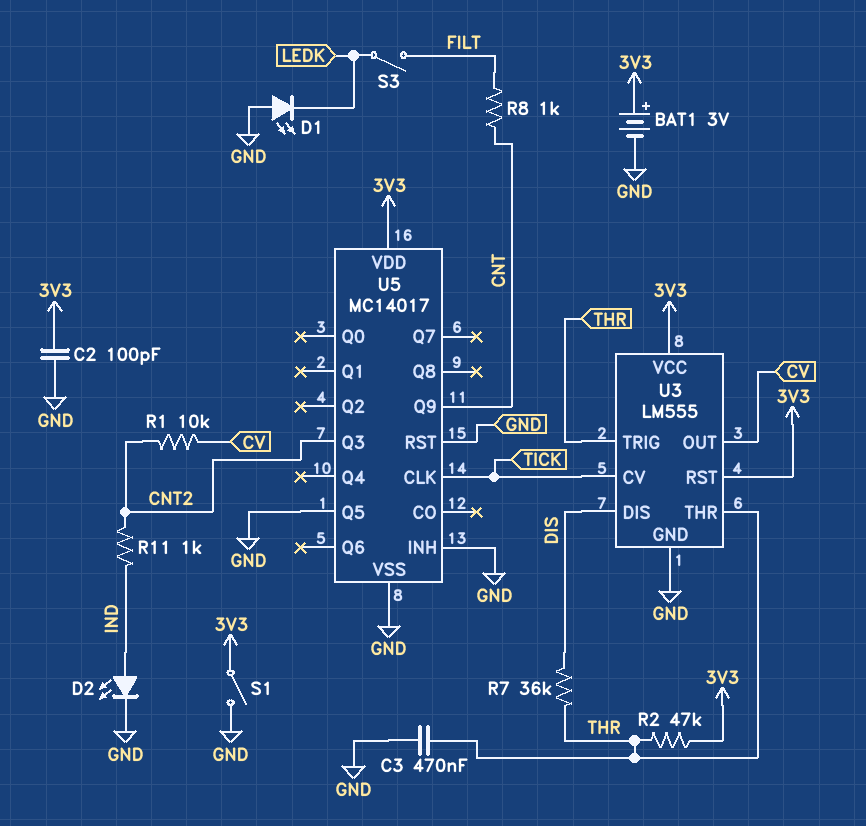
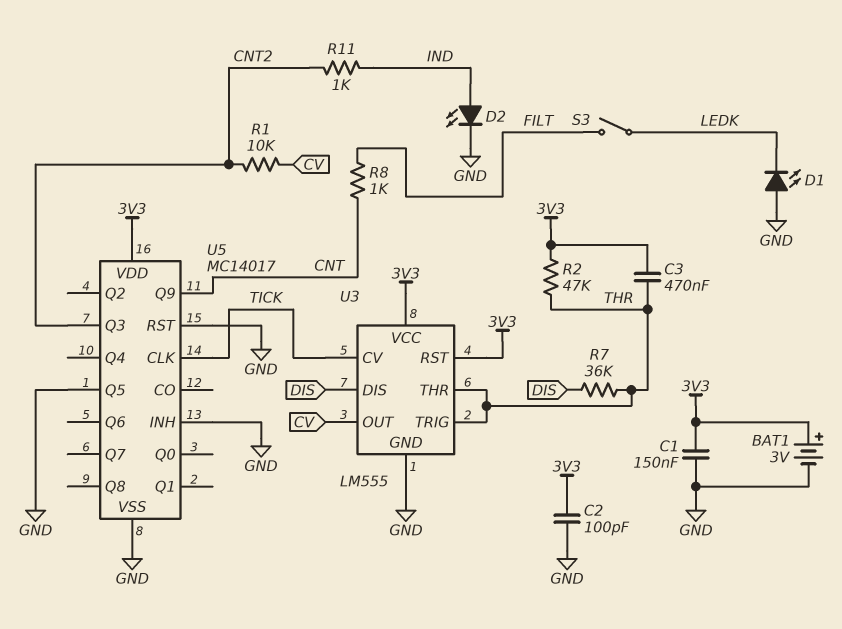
C1: none -> 150nF (3V3, GND)
C3: 470nF (GND, THR) -> 470nF (3V3, THR)
S1: switch (3V3, GND) -> none

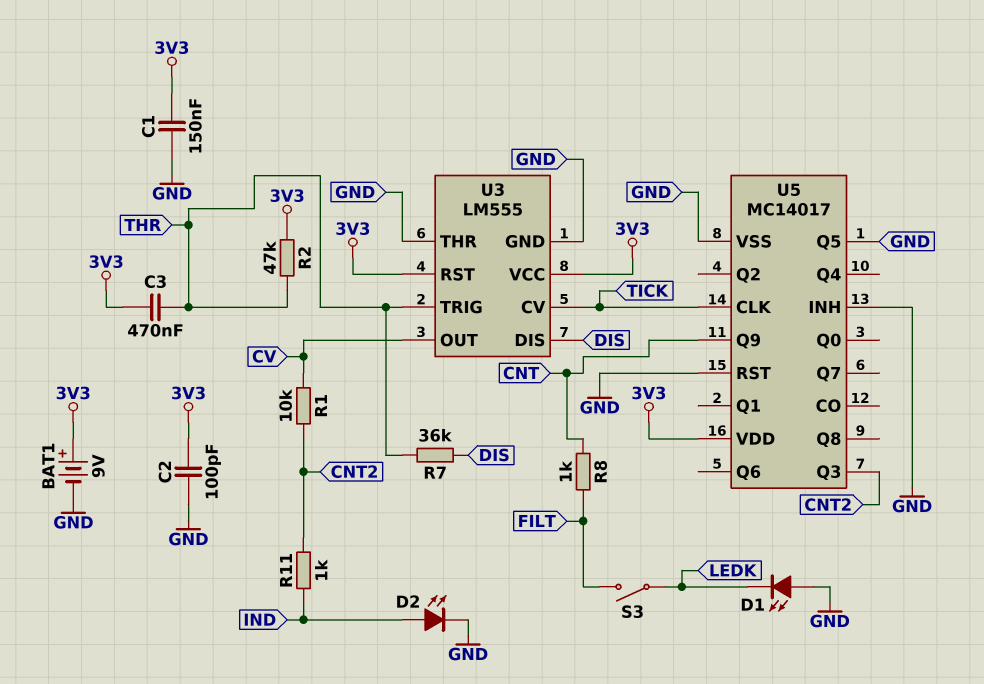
BAT1: 3V (plus 3V3, minus GND) -> 9V (plus 3V3, minus GND)
U3 pin THR: THR -> GND

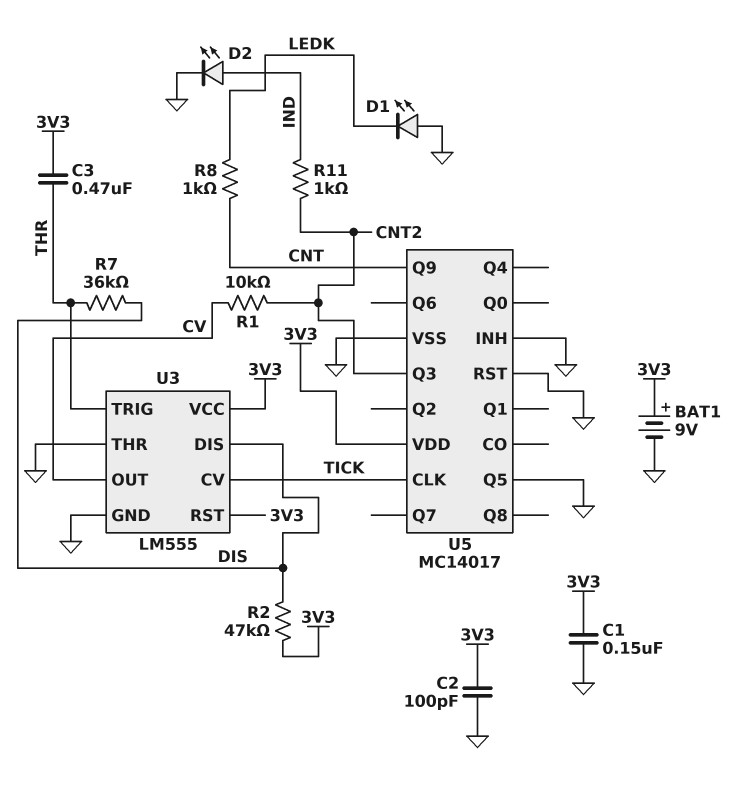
R2: 47k (3V3, THR) -> 47k (3V3, DIS)
R8: 1k (CNT, FILT) -> 1k (CNT, LEDK)
S3: switch (FILT, LEDK) -> none

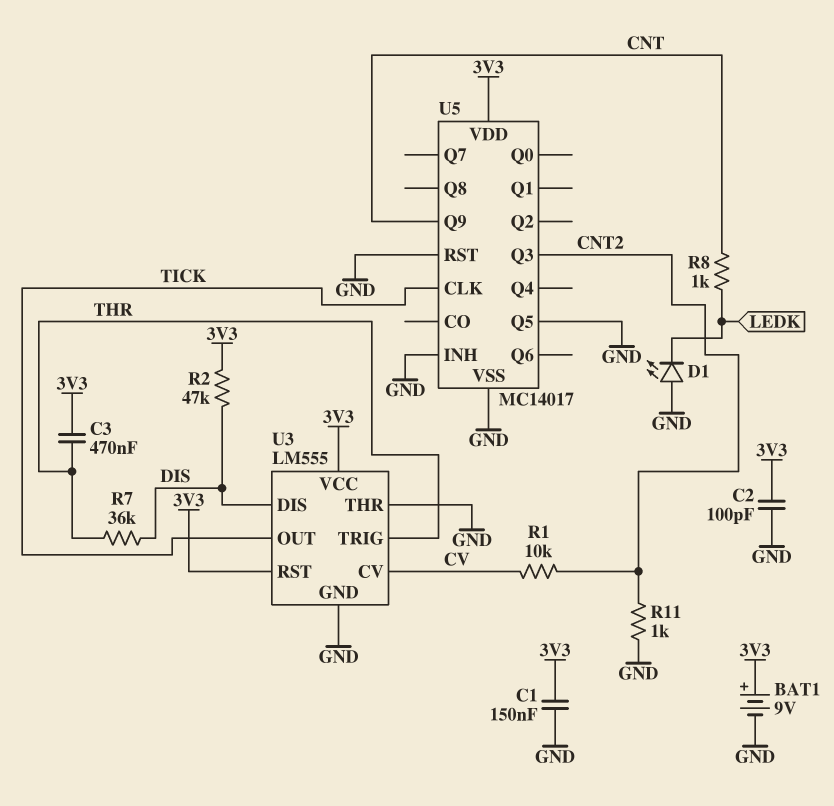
D2: LED (A IND, K GND) -> none
R11: 1k (CNT2, IND) -> 1k (CNT2, GND)
U3 pin CV: TICK -> CV
U3 pin OUT: CV -> TICK

